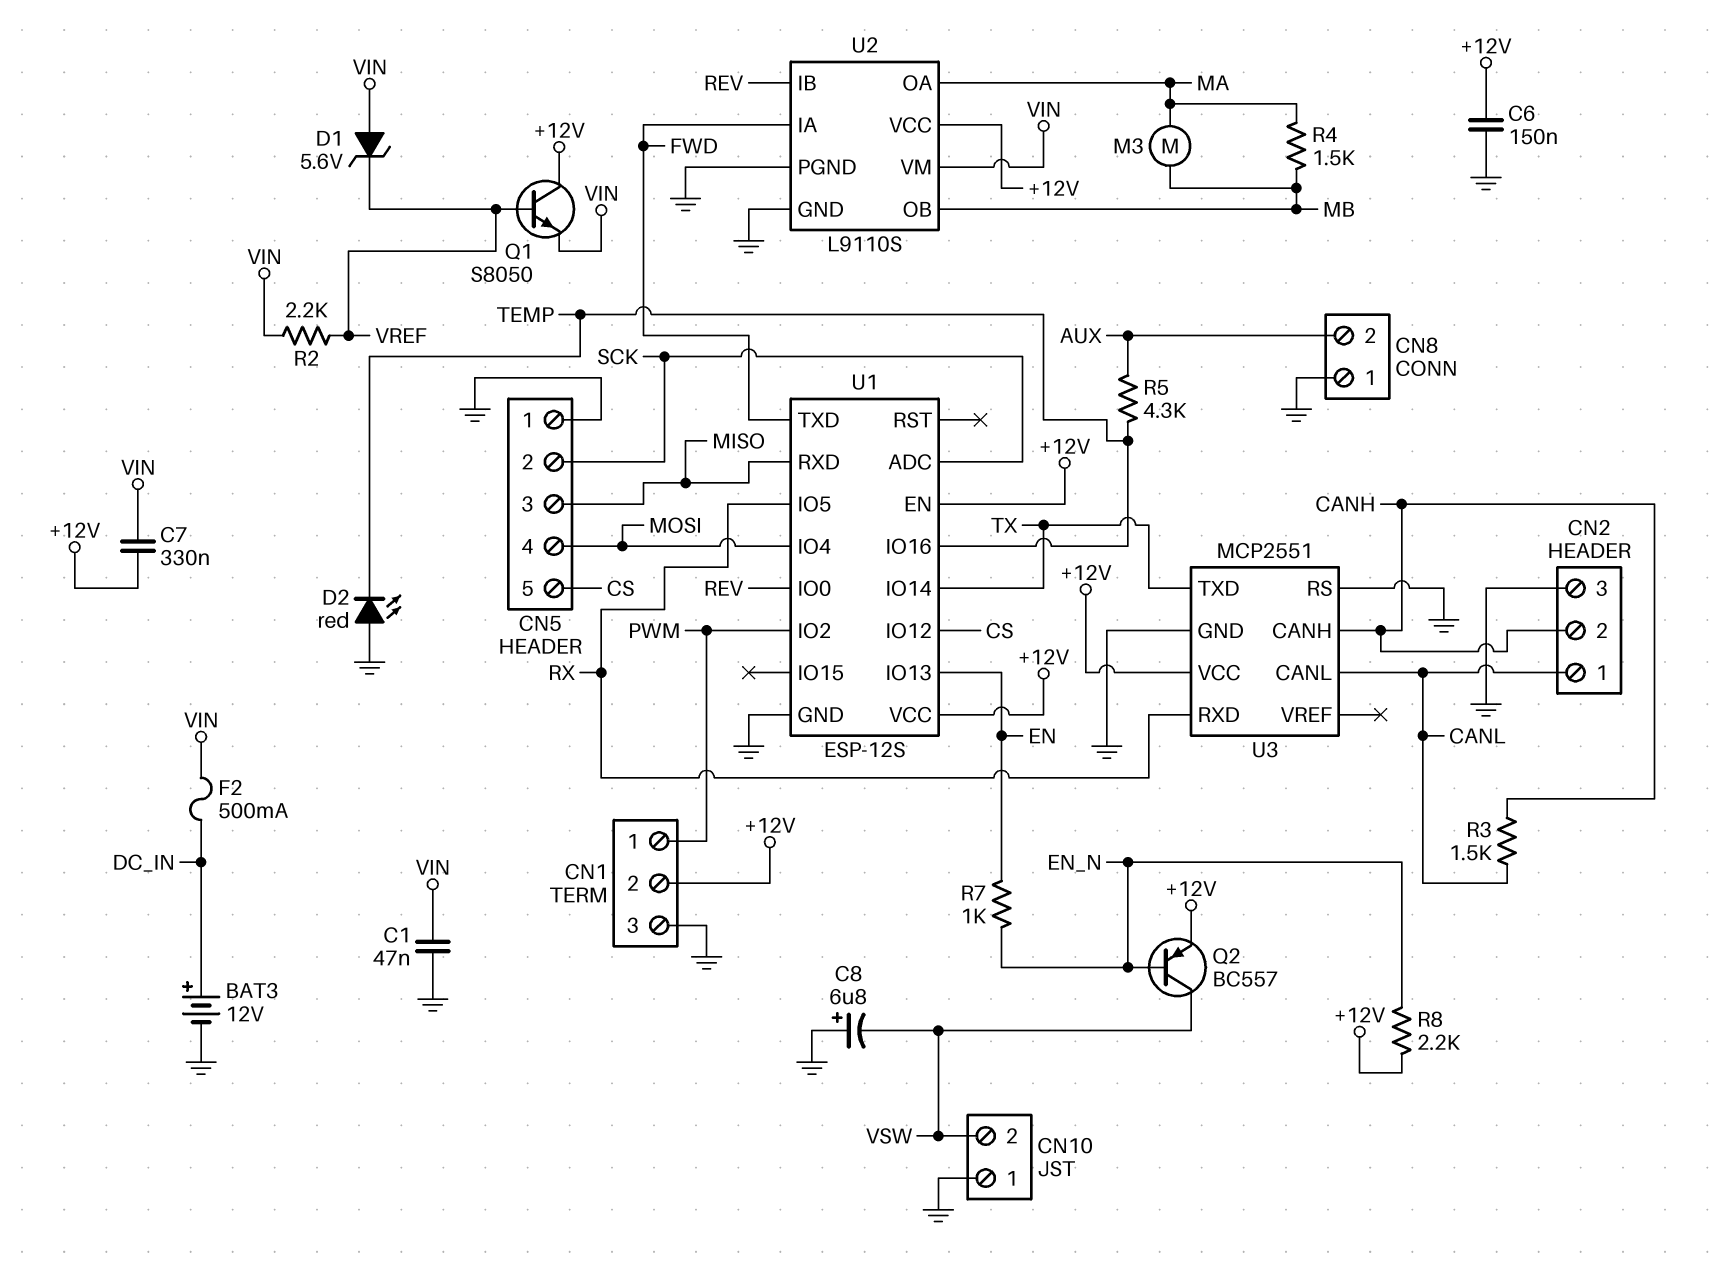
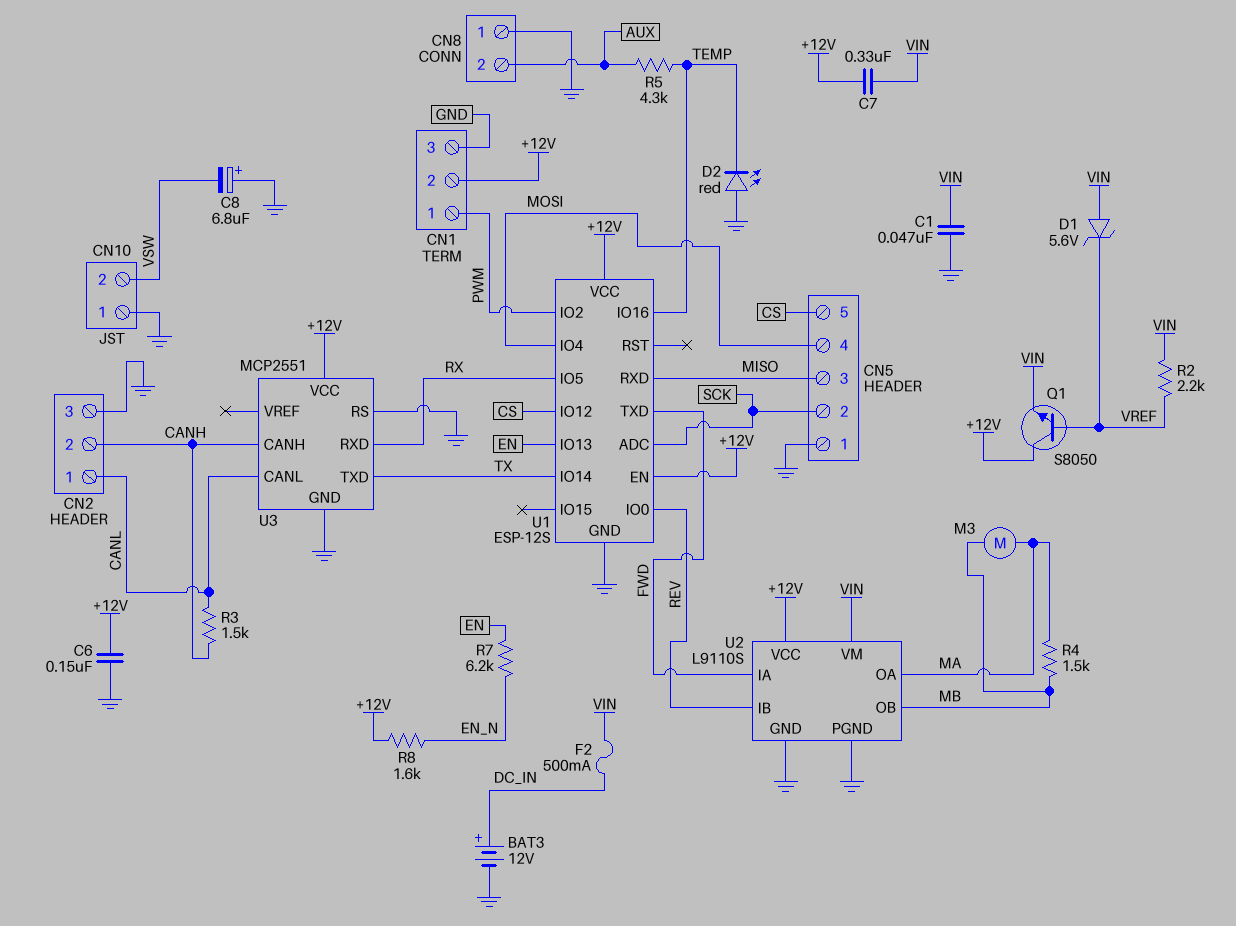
Q2: PNP BC557 (B EN_N, C VSW, E +12V) -> none
R7: 1k (EN, EN_N) -> 6.2k (EN, EN_N)
R8: 2.2k (+12V, EN_N) -> 1.6k (+12V, EN_N)

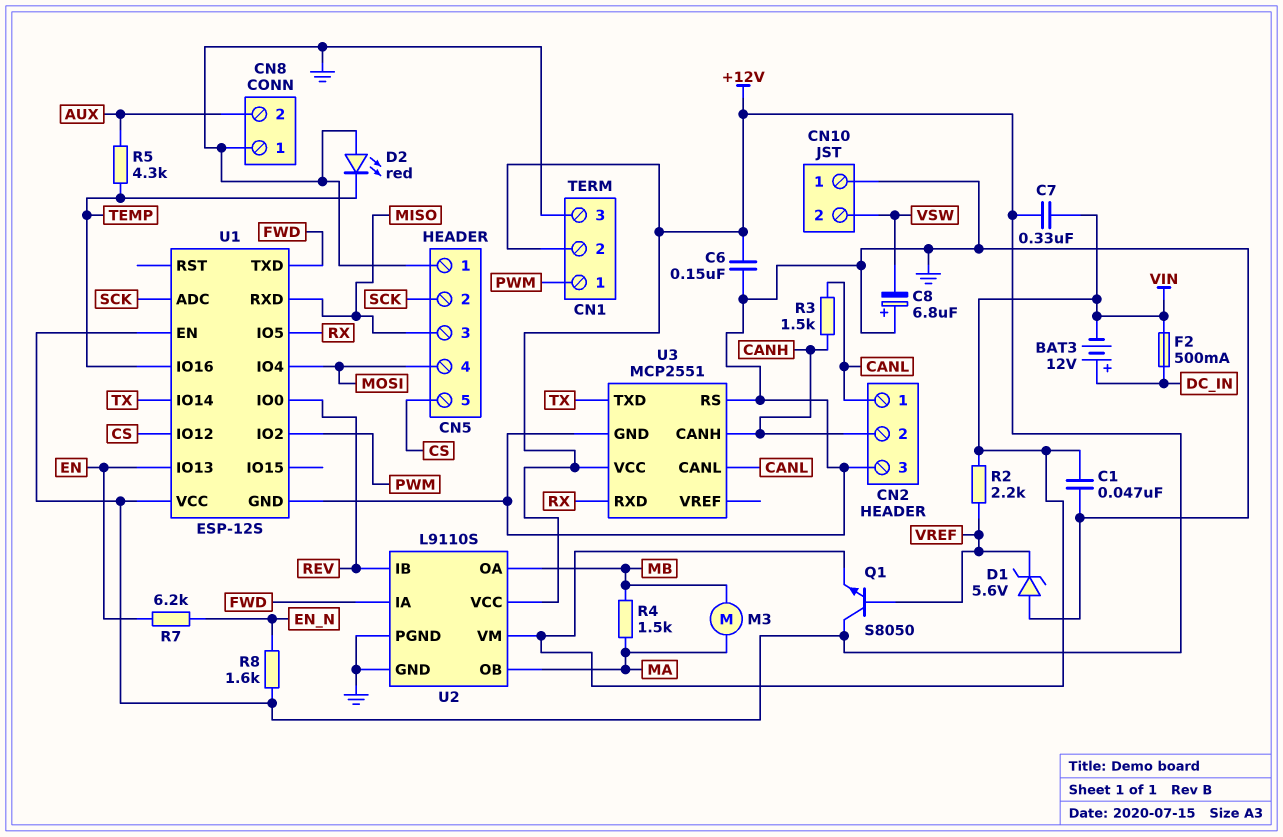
BAT3: 12V (plus DC_IN, minus GND) -> 12V (plus DC_IN, minus VIN)
D1: zener 5.6V (A VIN, K VREF) -> zener 5.6V (A GND, K VREF)
U2 pin OA: MA -> MB
U2 pin OB: MB -> MA

